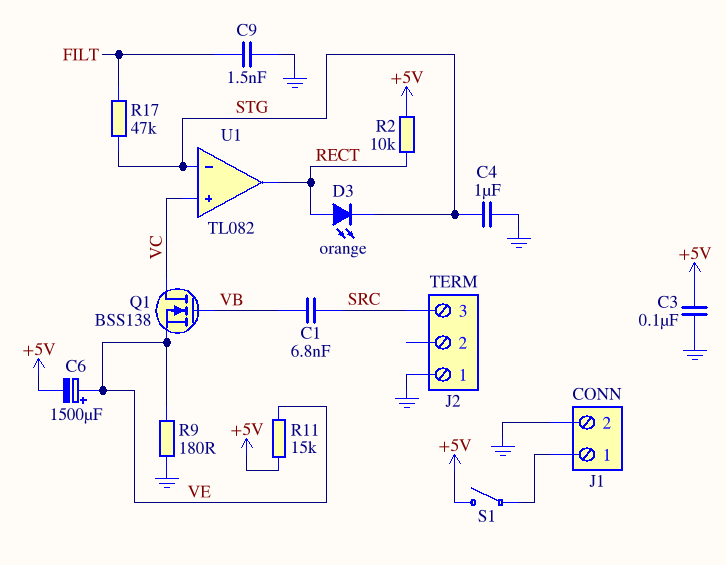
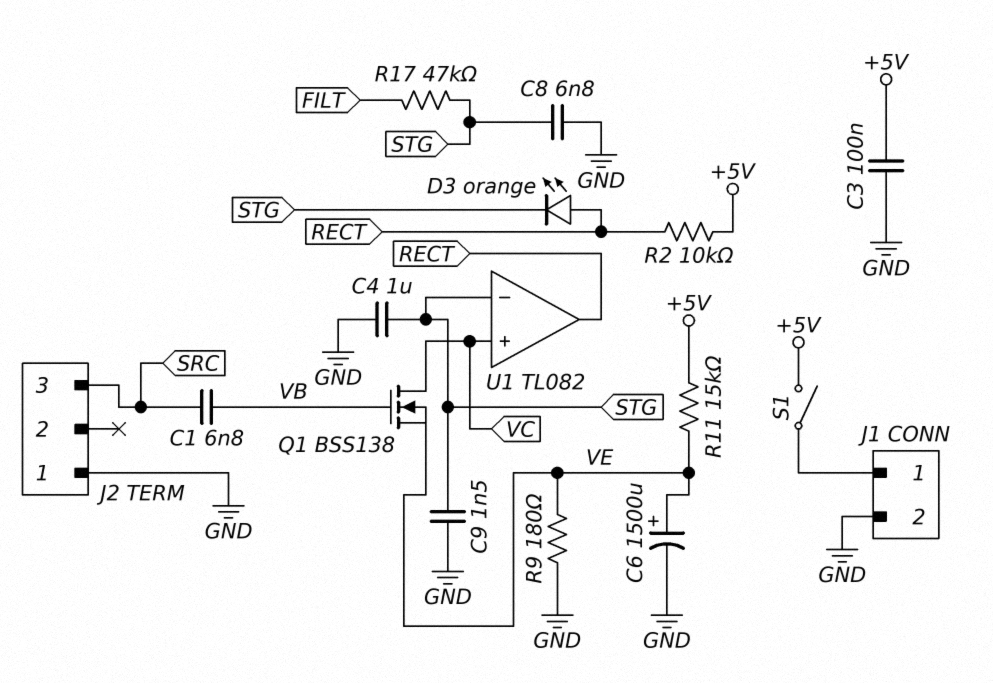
C6: 1500uF (plus VE, minus +5V) -> 1500uF (plus VE, minus GND)
C8: none -> 6.8nF (GND, STG)
C9: 1.5nF (FILT, GND) -> 1.5nF (GND, STG)

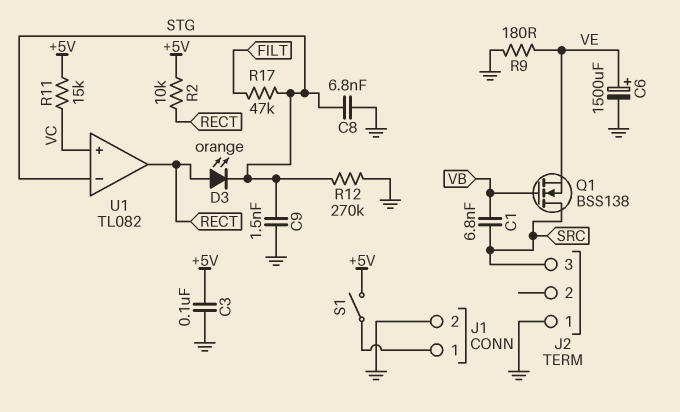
C4: 1uF (GND, STG) -> none
Q1: NMOS BSS138 (G VB, D VC, S VE) -> NMOS BSS138 (G VB, D SRC, S VE)
R11: 15k (+5V, VE) -> 15k (+5V, VC)
R12: none -> 270k (GND, STG)

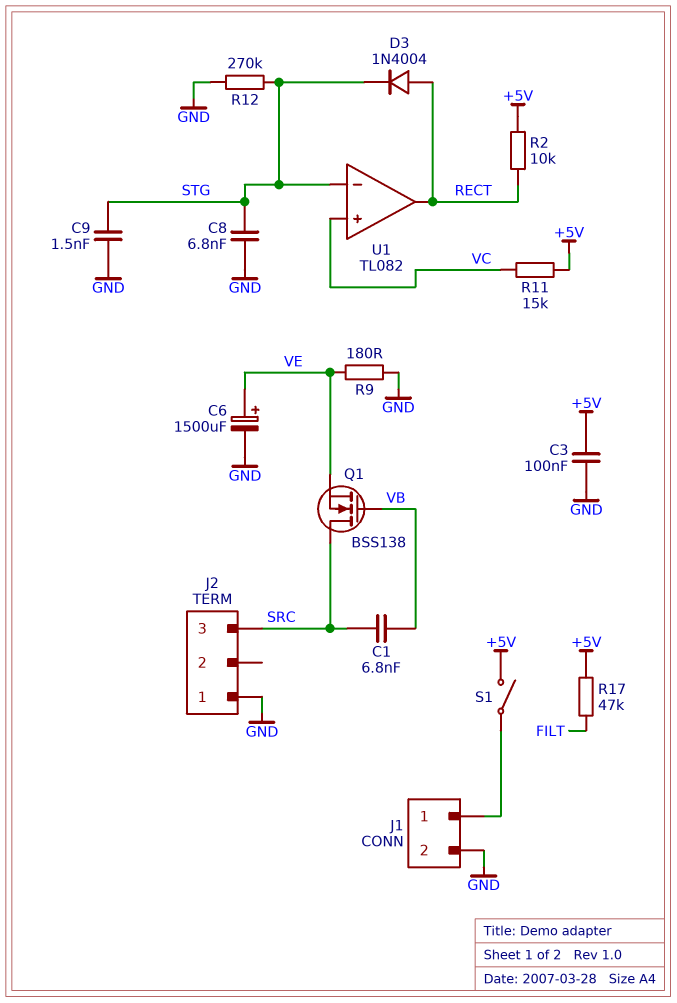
D3: LED orange (A RECT, K STG) -> diode 1N4004 (A RECT, K STG)
R17: 47k (FILT, STG) -> 47k (+5V, FILT)

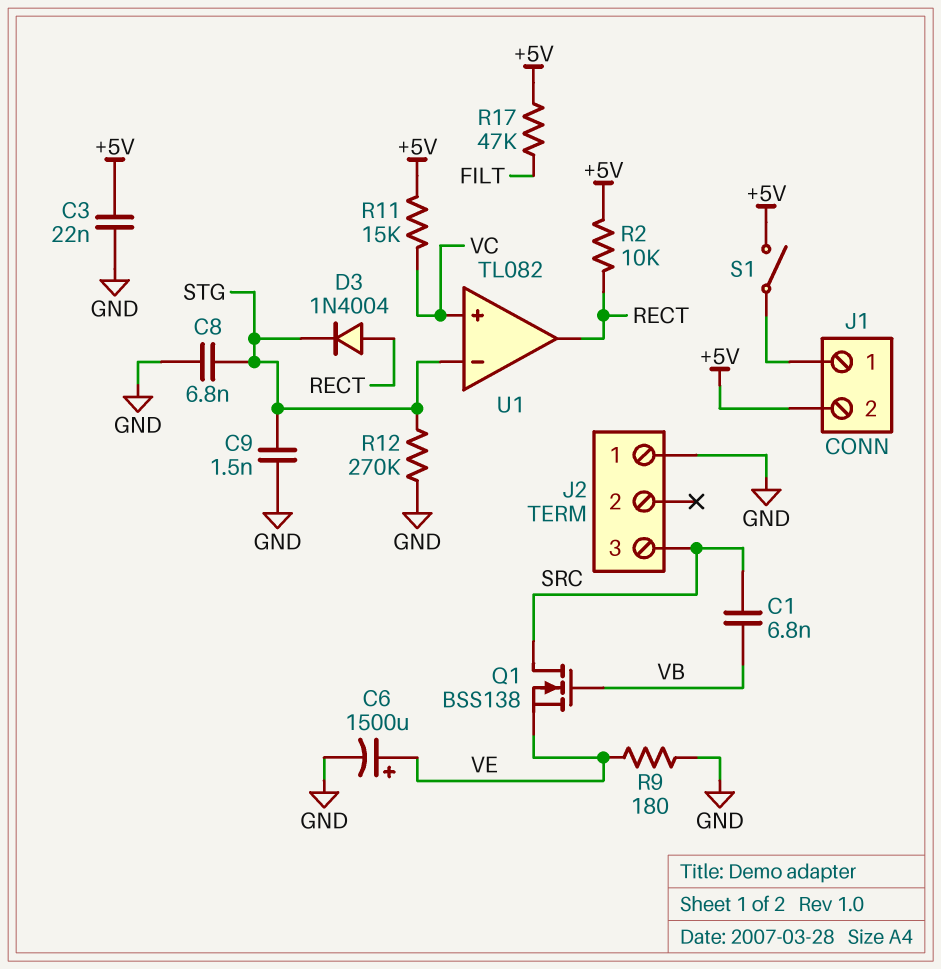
C3: 100nF (+5V, GND) -> 22nF (+5V, GND)
J1 pin 2: GND -> +5V

